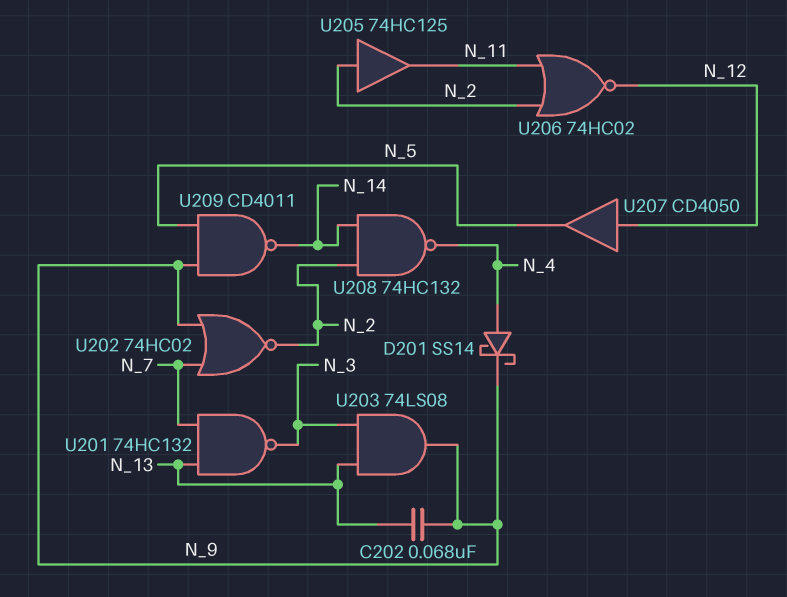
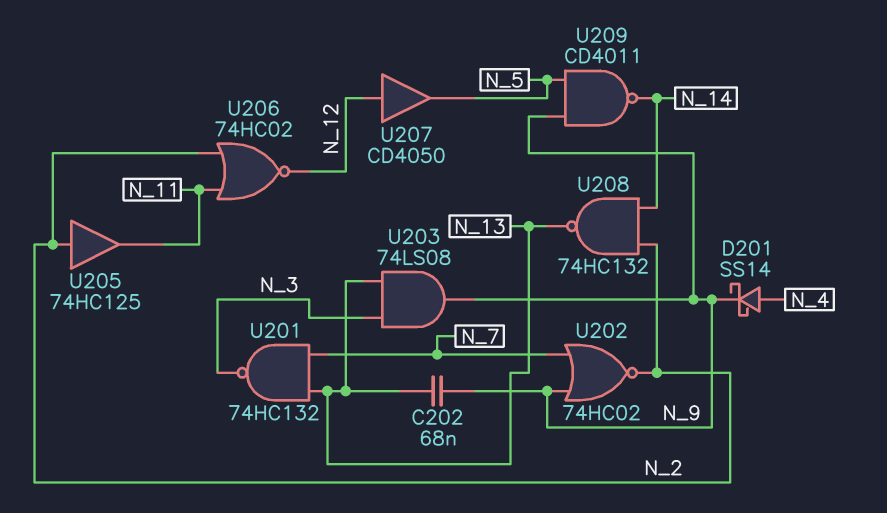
U208: NAND 74HC132 (in N_2, in N_14, out N_4) -> NAND 74HC132 (in N_2, in N_14, out N_13)

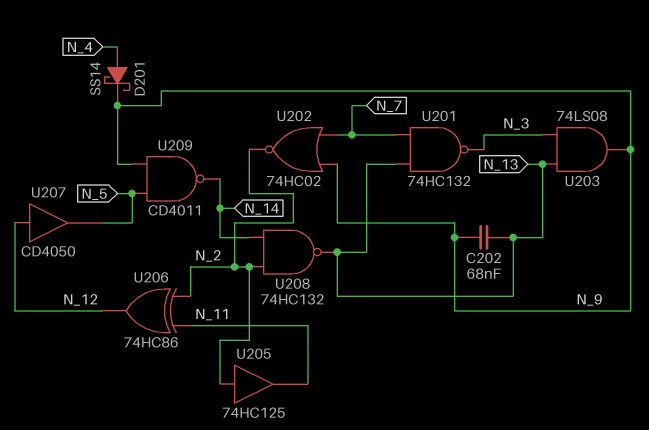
U206: NOR 74HC02 (in N_2, in N_11, out N_12) -> XOR 74HC86 (in N_2, in N_11, out N_12)

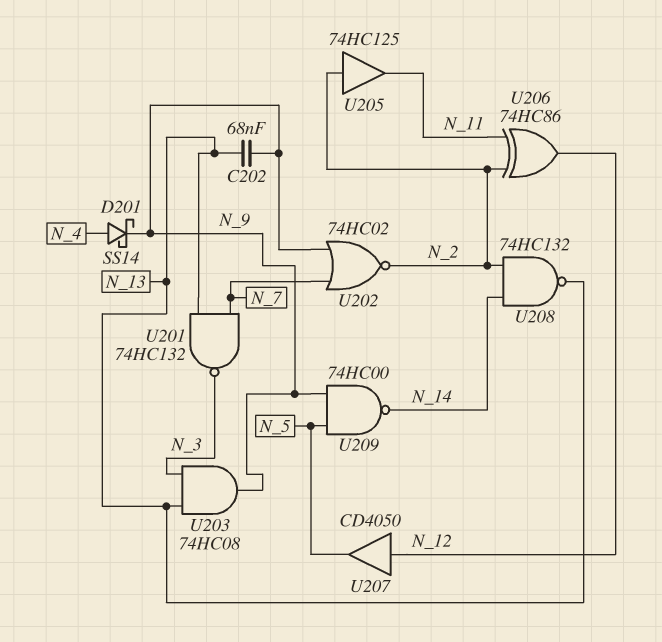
U203: AND 74LS08 (in N_3, in N_13, out N_9) -> AND 74HC08 (in N_3, in N_13, out N_9)
U209: NAND CD4011 (in N_5, in N_9, out N_14) -> NAND 74HC00 (in N_5, in N_9, out N_14)

